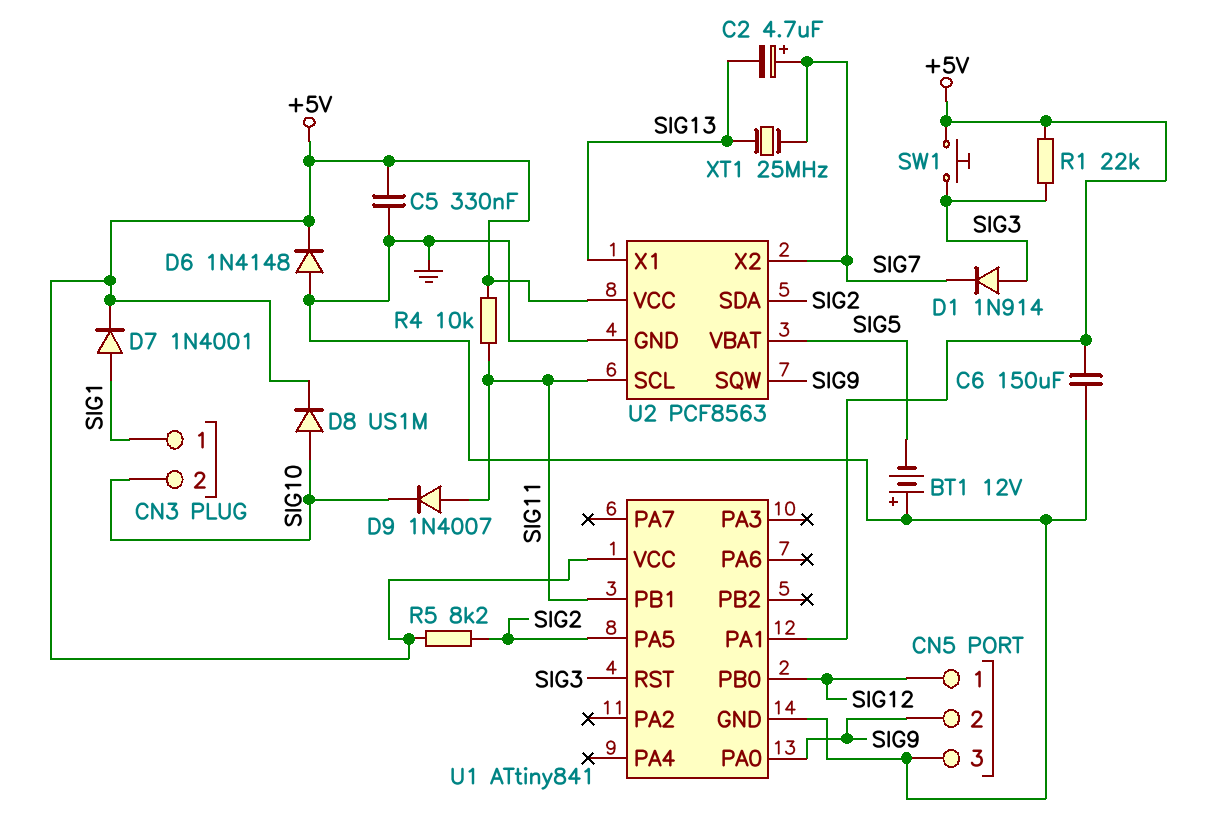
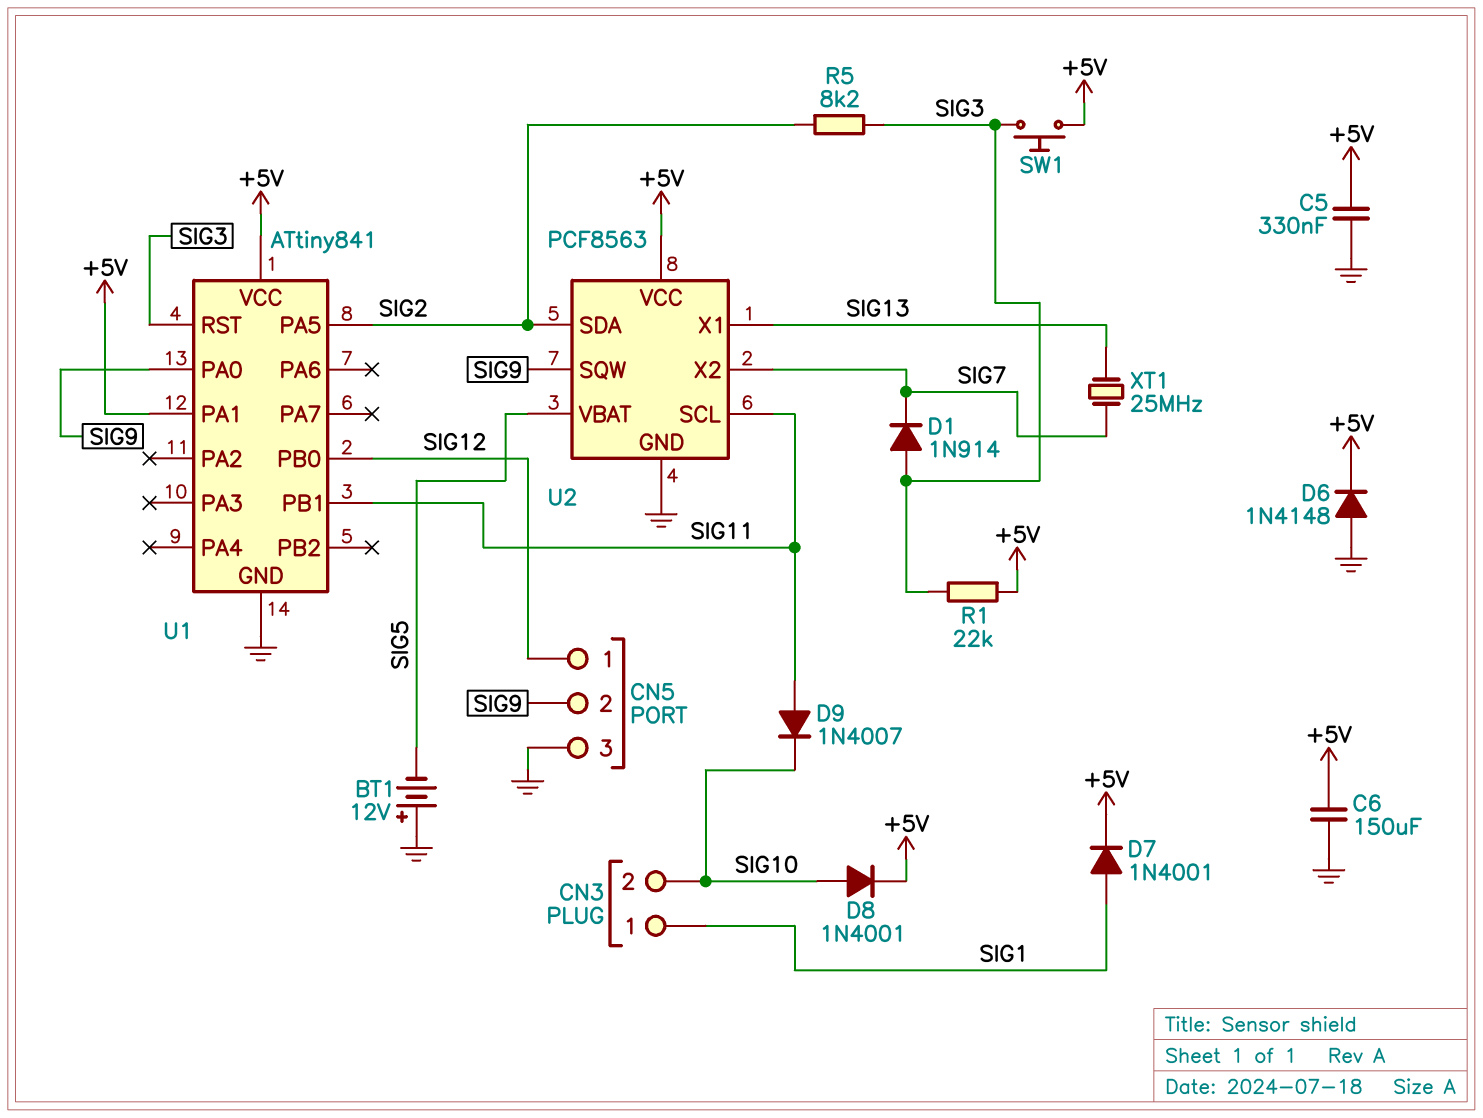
C2: 4.7uF (plus SIG7, minus SIG13) -> none
D8: diode US1M (A SIG10, K +5V) -> diode 1N4001 (A SIG10, K +5V)
R4: 10k (+5V, SIG11) -> none
R5: 8.2k (+5V, SIG2) -> 8.2k (SIG2, SIG3)

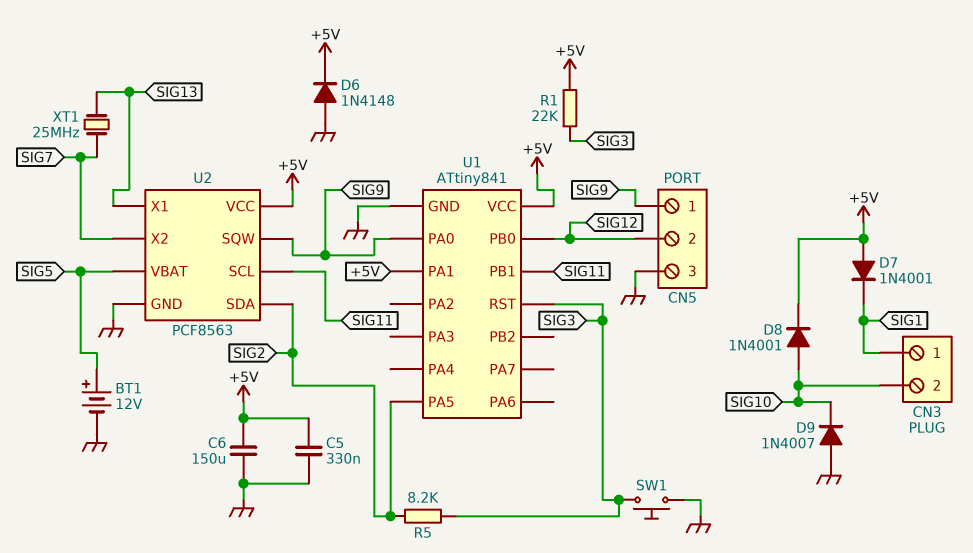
BT1: 12V (plus GND, minus SIG5) -> 12V (plus SIG5, minus GND)
CN5 pin 1: SIG12 -> SIG9
CN5 pin 2: SIG9 -> SIG12
D1: diode 1N914 (A SIG3, K SIG7) -> none
D7: diode 1N4001 (A SIG1, K +5V) -> diode 1N4001 (A +5V, K SIG1)
D9: diode 1N4007 (A SIG11, K SIG10) -> diode 1N4007 (A GND, K SIG10)
SW1: button (+5V, SIG3) -> button (GND, SIG3)

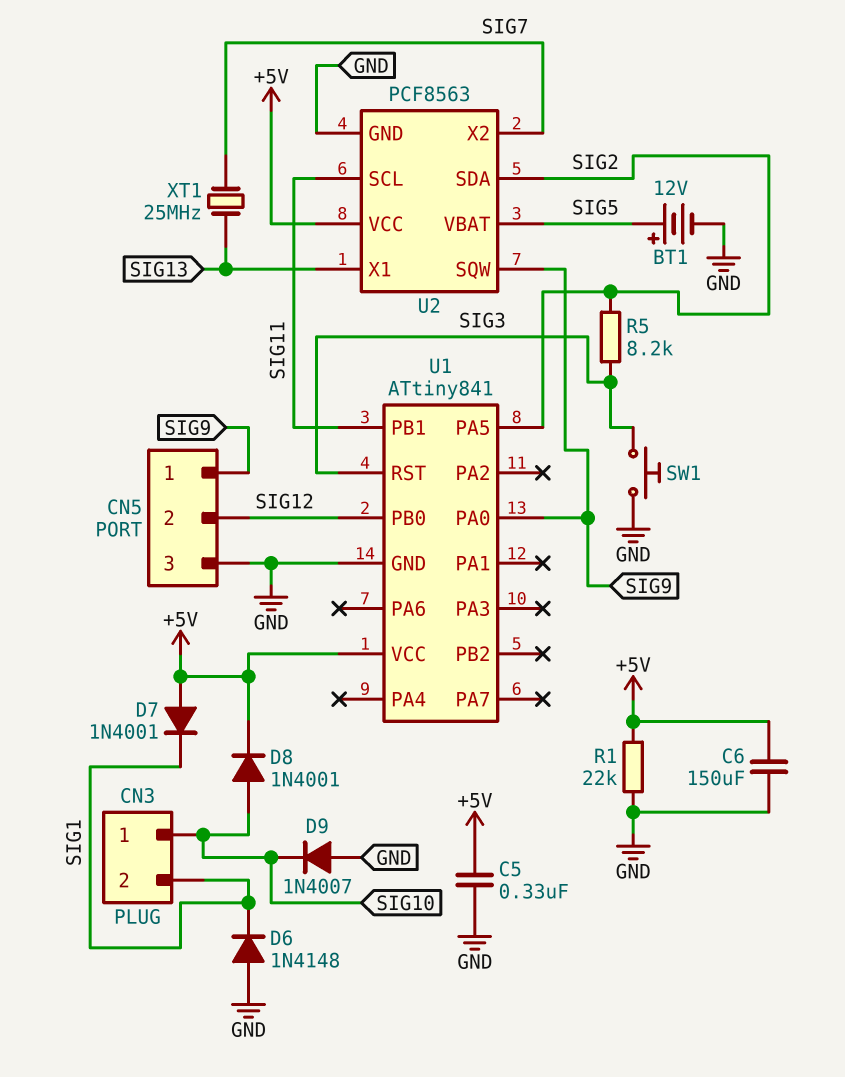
CN3 pin 1: SIG1 -> SIG10
CN3 pin 2: SIG10 -> SIG1
D6: diode 1N4148 (A GND, K +5V) -> diode 1N4148 (A GND, K SIG1)
R1: 22k (+5V, SIG3) -> 22k (+5V, GND)
U1 pin PA1: +5V -> none

